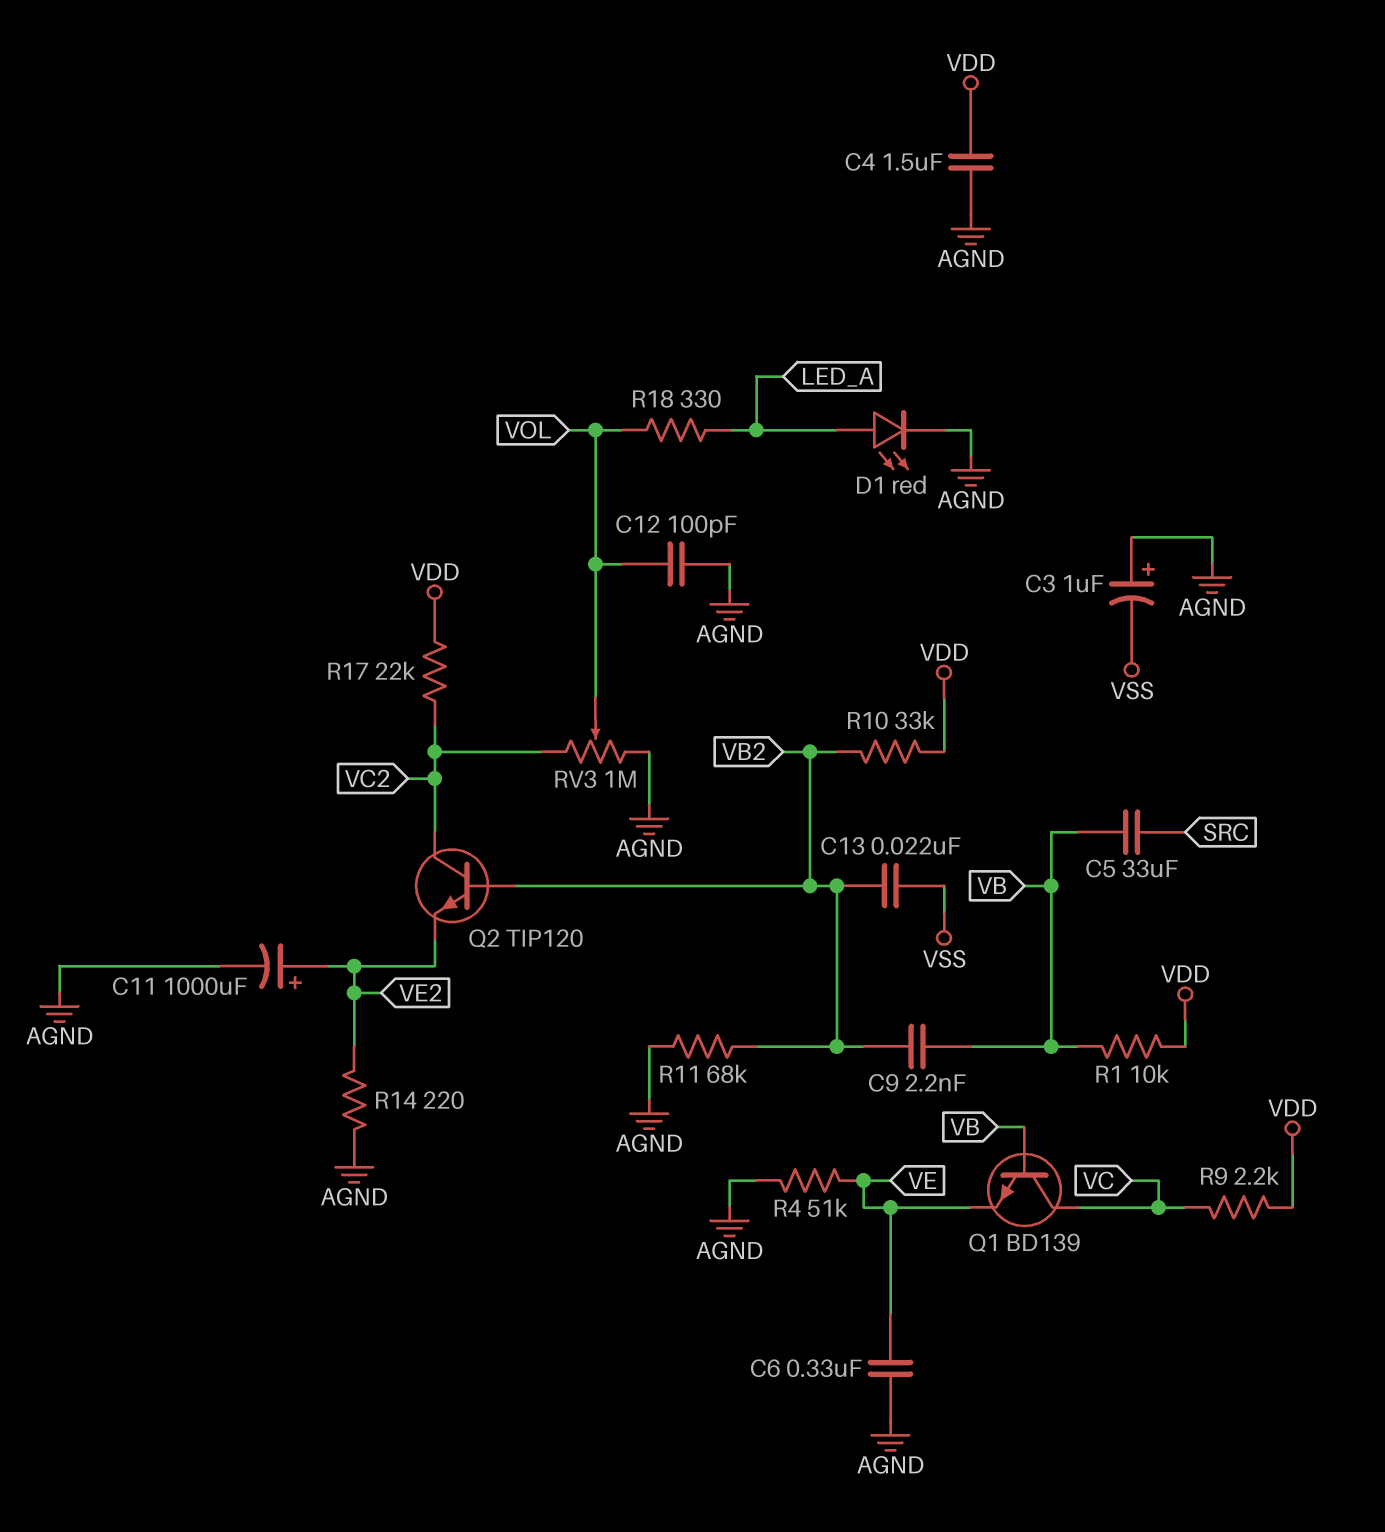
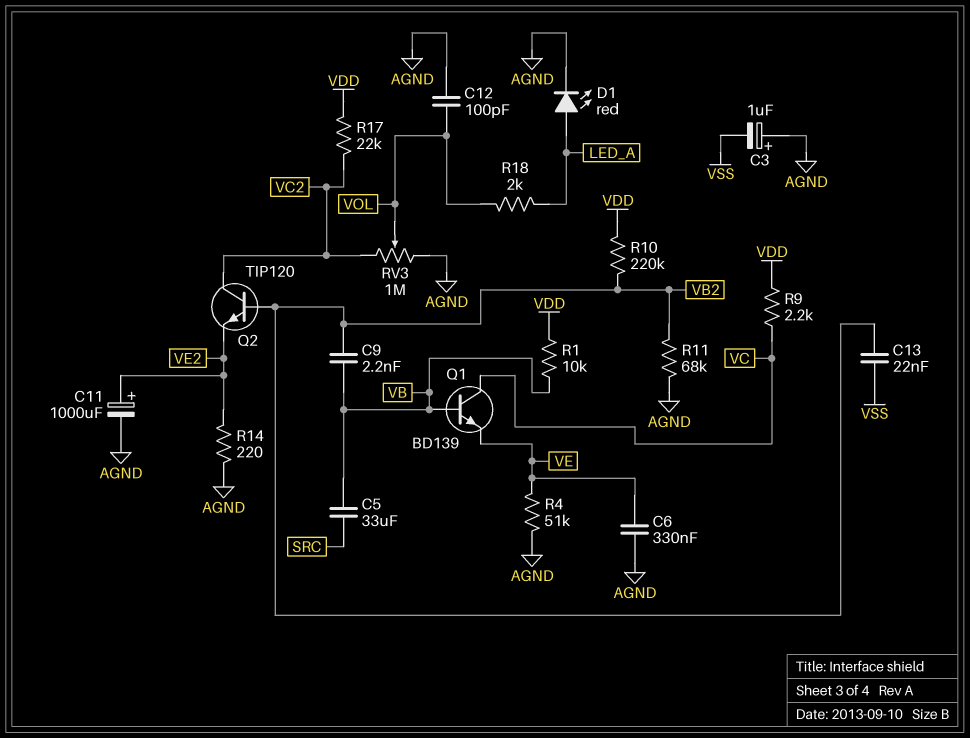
C4: 1.5uF (AGND, VDD) -> none
R10: 33k (VB2, VDD) -> 220k (VB2, VDD)
R18: 330 (LED_A, VOL) -> 2k (LED_A, VOL)

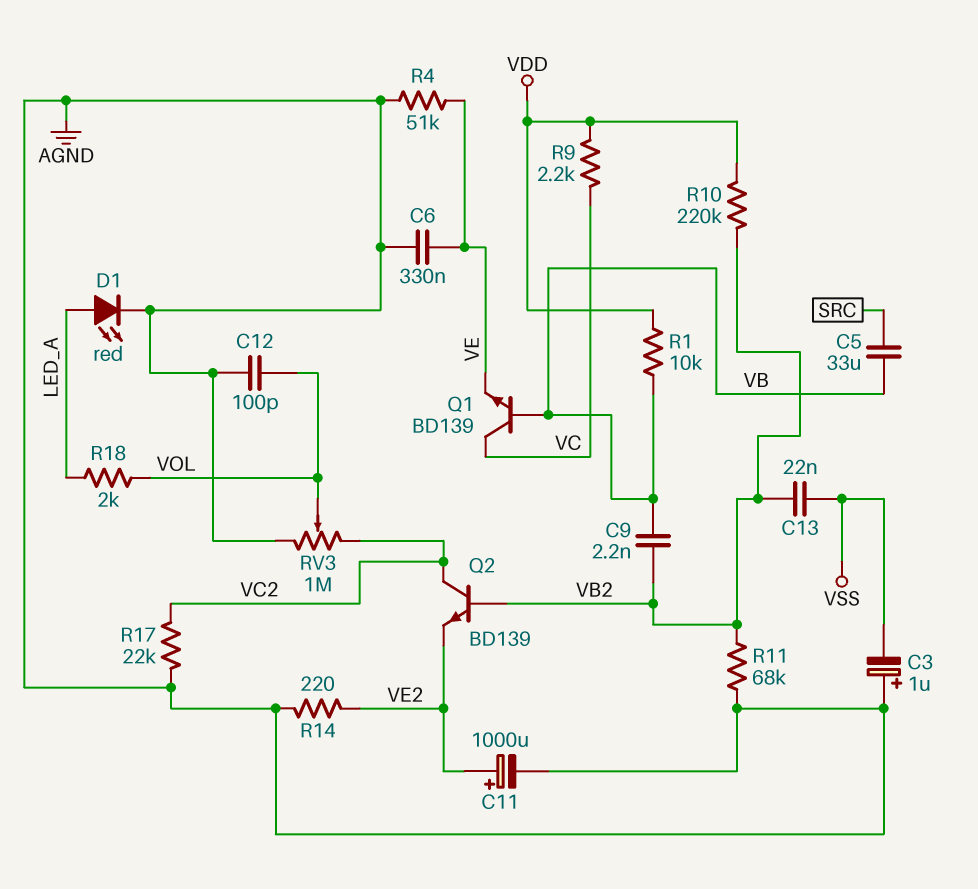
Q2: NPN TIP120 (B VB2, C VC2, E VE2) -> NPN BD139 (B VB2, C VC2, E VE2)
R17: 22k (VC2, VDD) -> 22k (AGND, VC2)

